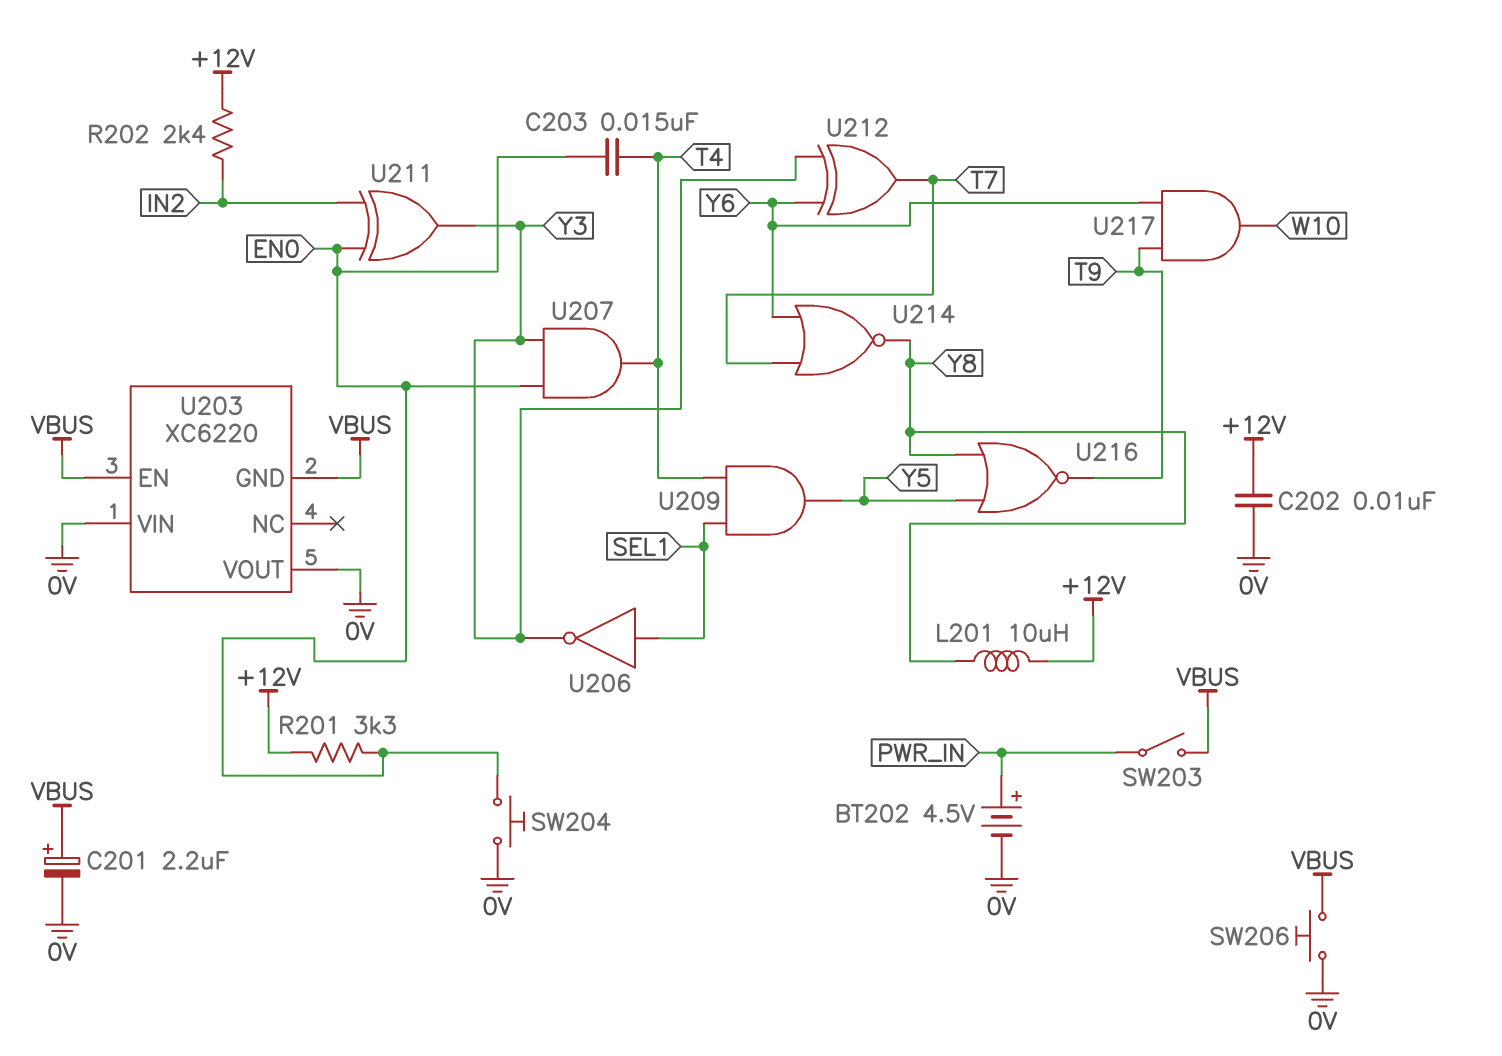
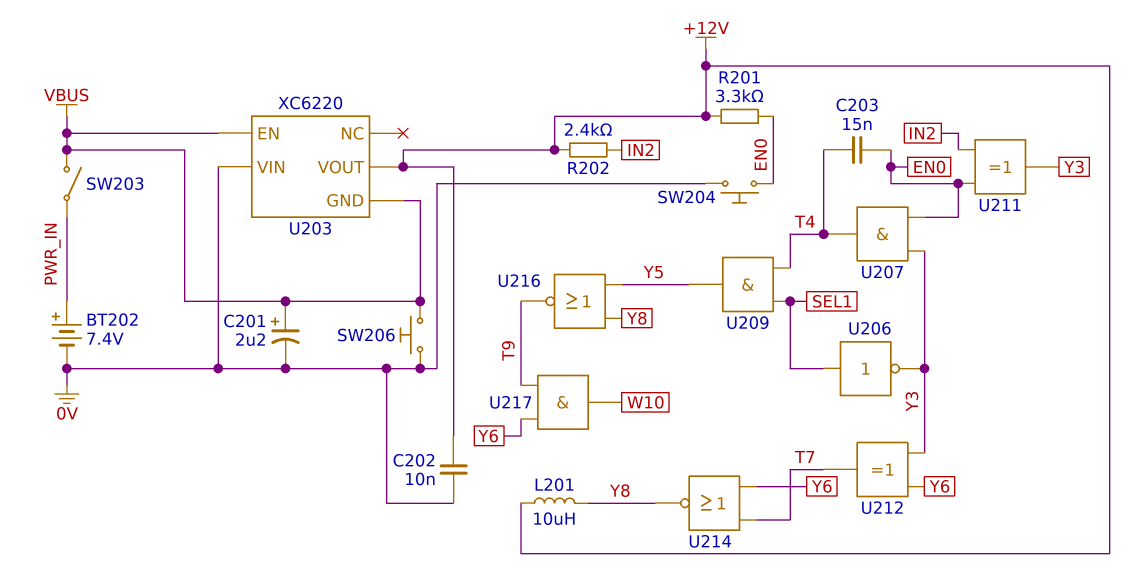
BT202: 4.5V (plus PWR_IN, minus 0V) -> 7.4V (plus PWR_IN, minus 0V)
U203 pin VOUT: 0V -> +12V

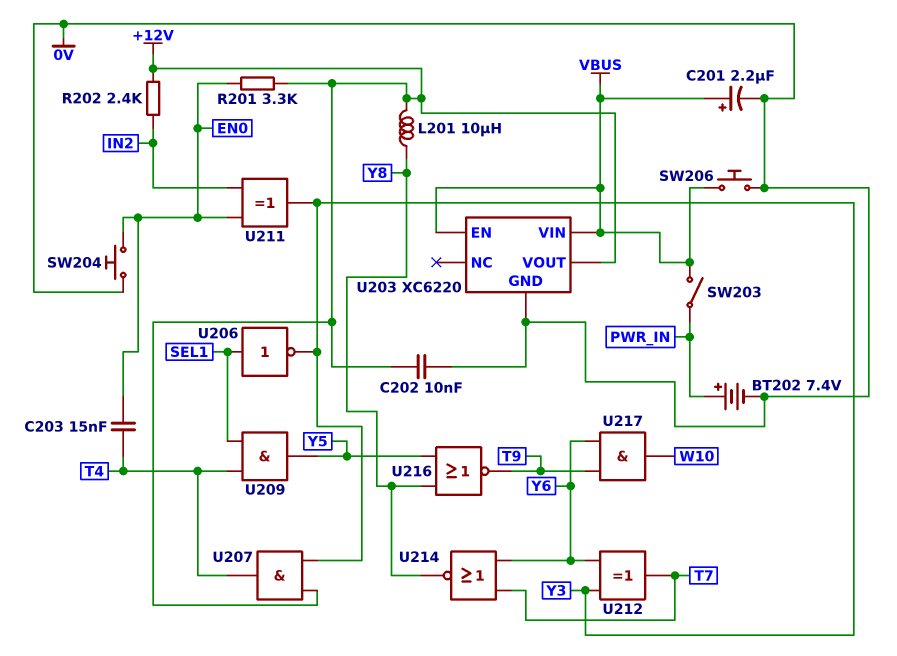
U203 pin GND: VBUS -> 0V
U203 pin VIN: 0V -> VBUS
U207: AND (in EN0, in Y3, out T4) -> AND (in +12V, in Y3, out T4)

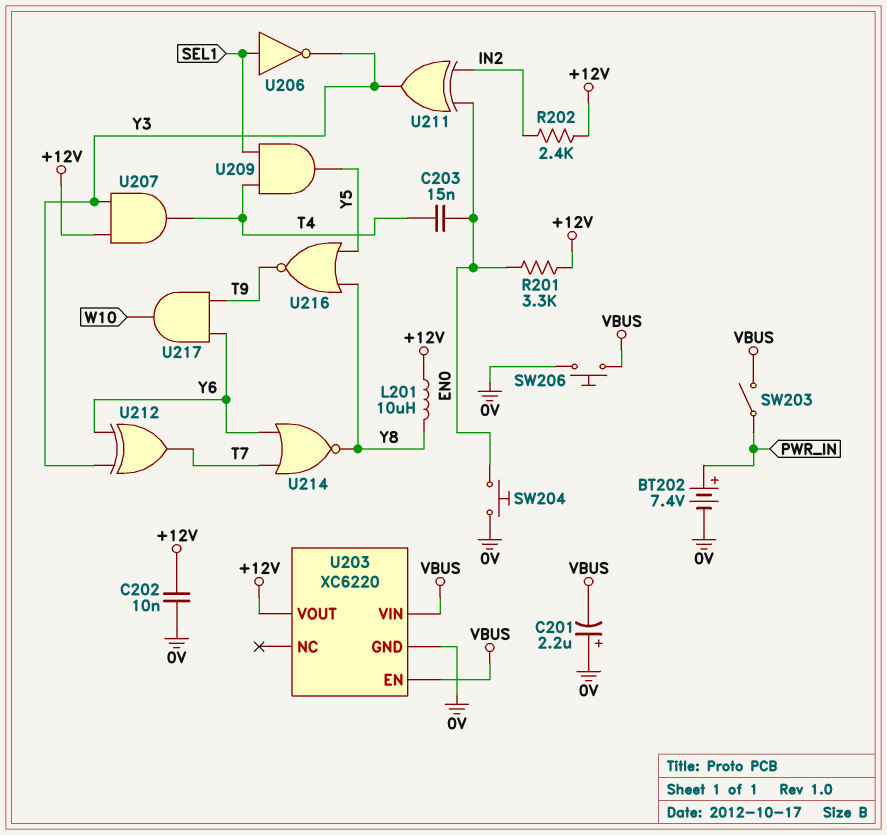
C201: 2.2uF (plus VBUS, minus 0V) -> 2.2uF (plus 0V, minus VBUS)

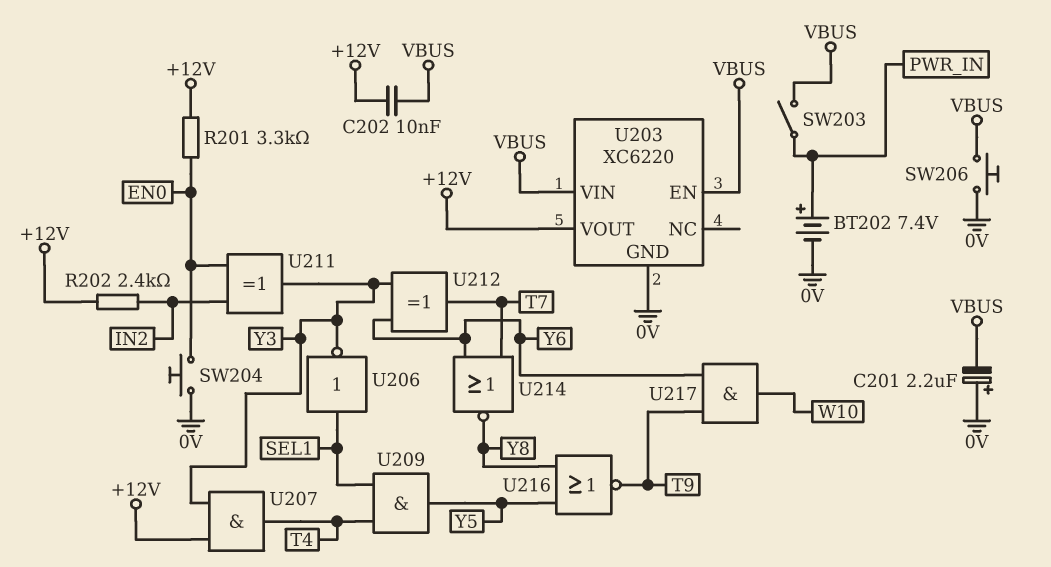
C202: 10nF (+12V, 0V) -> 10nF (+12V, VBUS)
C203: 15nF (EN0, T4) -> none
L201: 10uH (+12V, Y8) -> none

